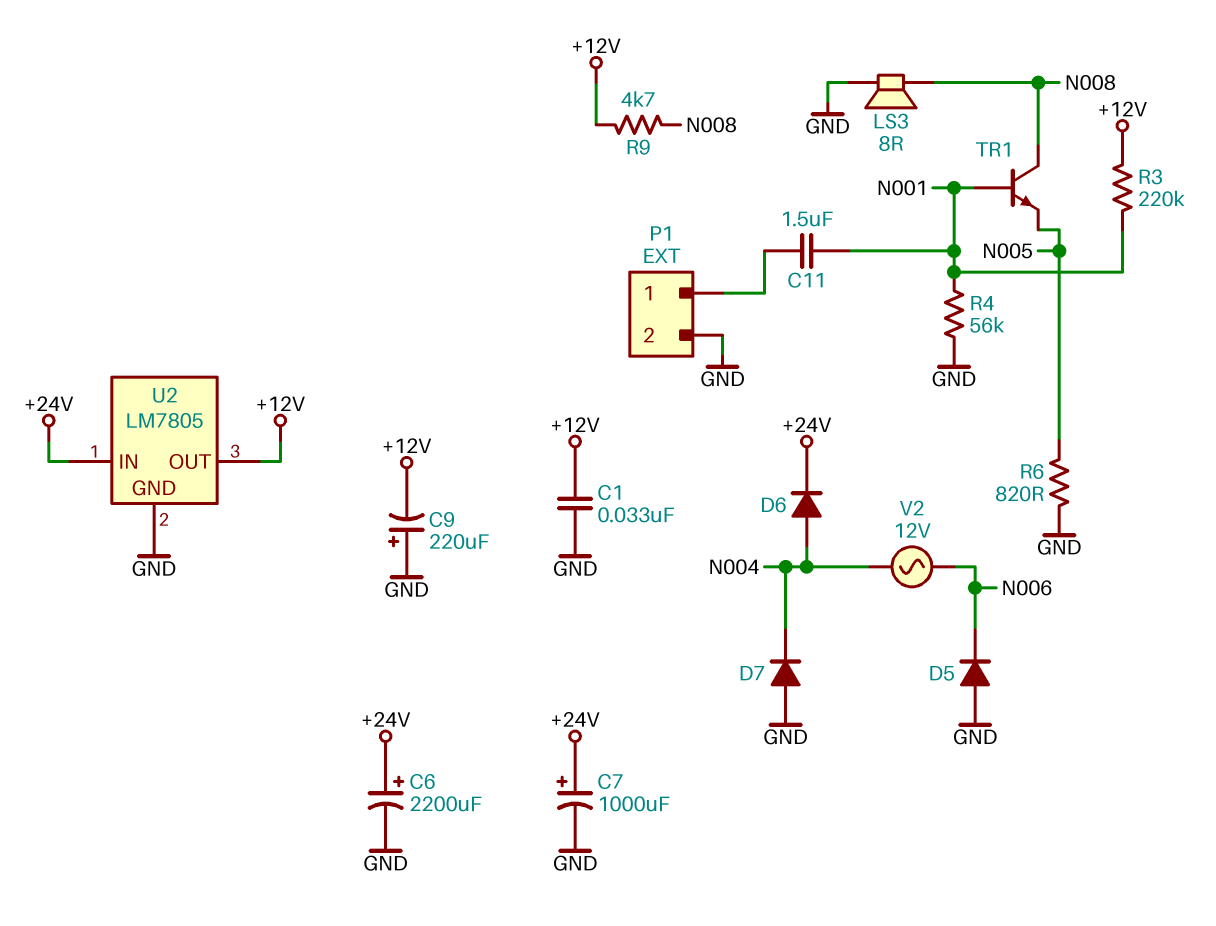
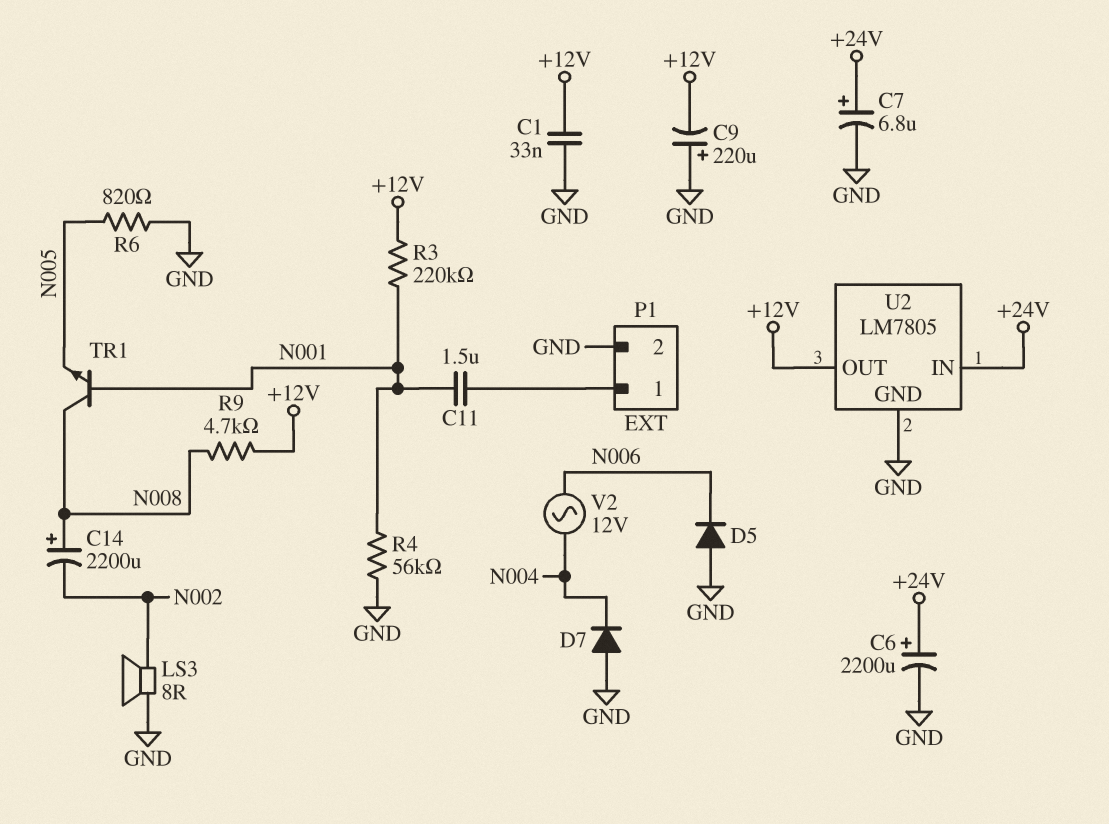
C7: 1000uF (plus +24V, minus GND) -> 6.8uF (plus +24V, minus GND)
C14: none -> 2200uF (plus N008, minus N002)
D6: diode (A N004, K +24V) -> none
LS3: speaker 8R (GND, N008) -> speaker 8R (GND, N002)

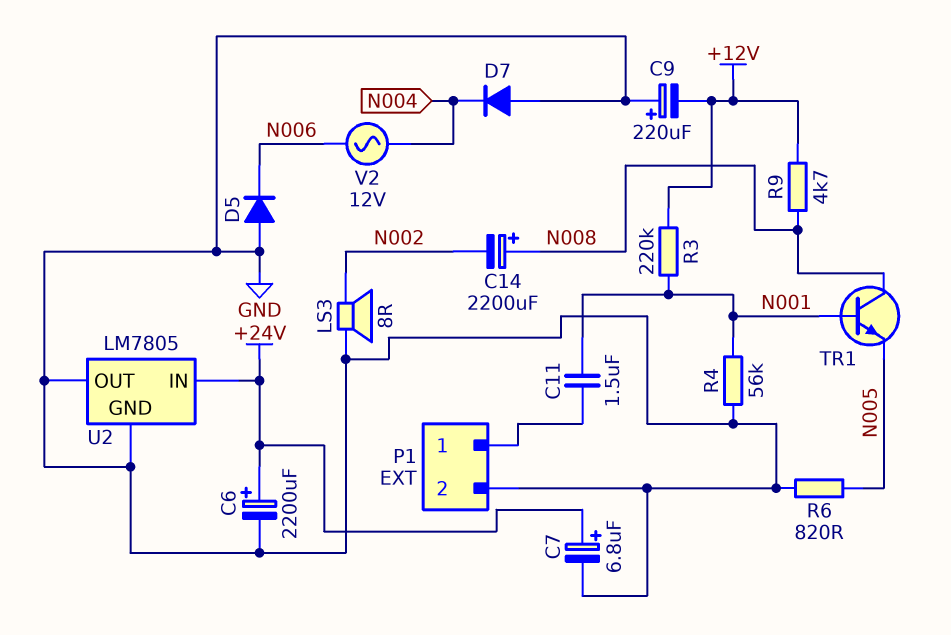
C1: 33nF (+12V, GND) -> none
U2 pin OUT: +12V -> GND

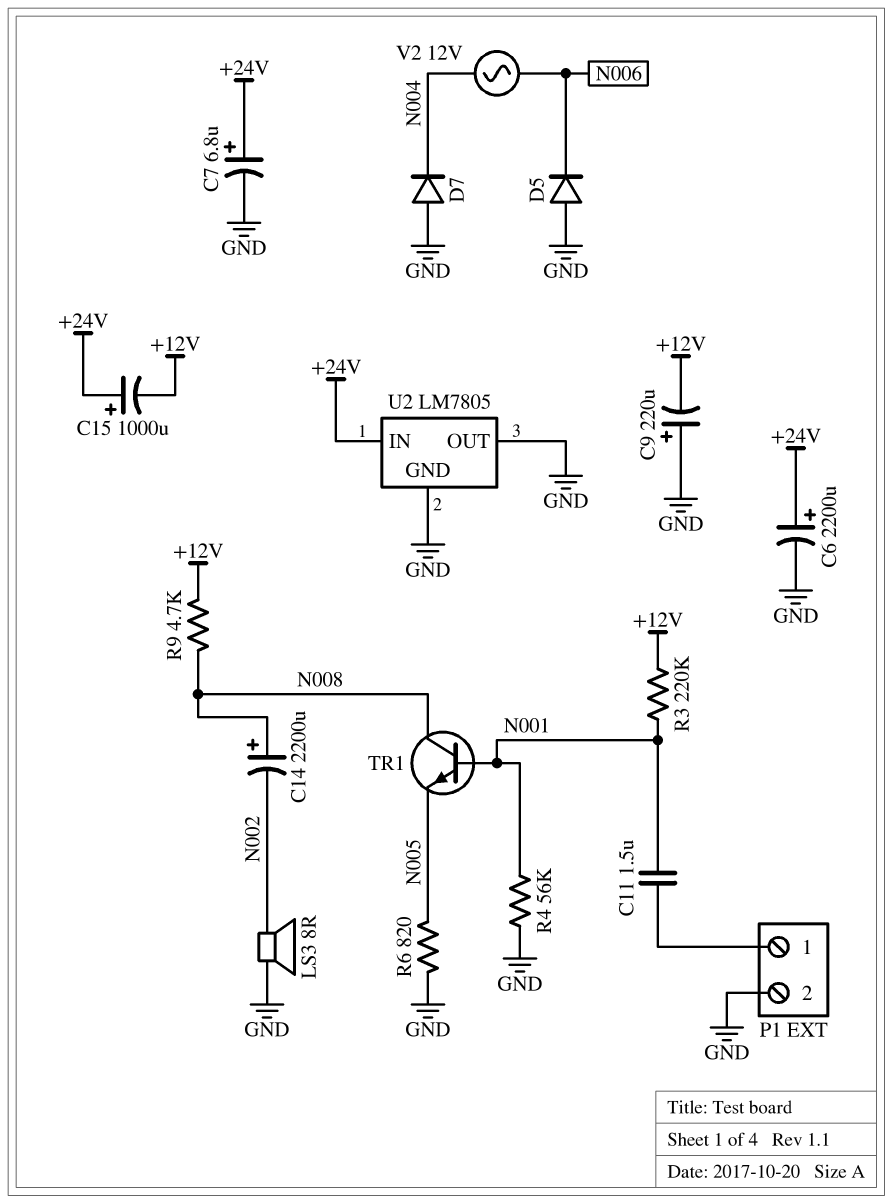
C15: none -> 1000uF (plus +24V, minus +12V)

